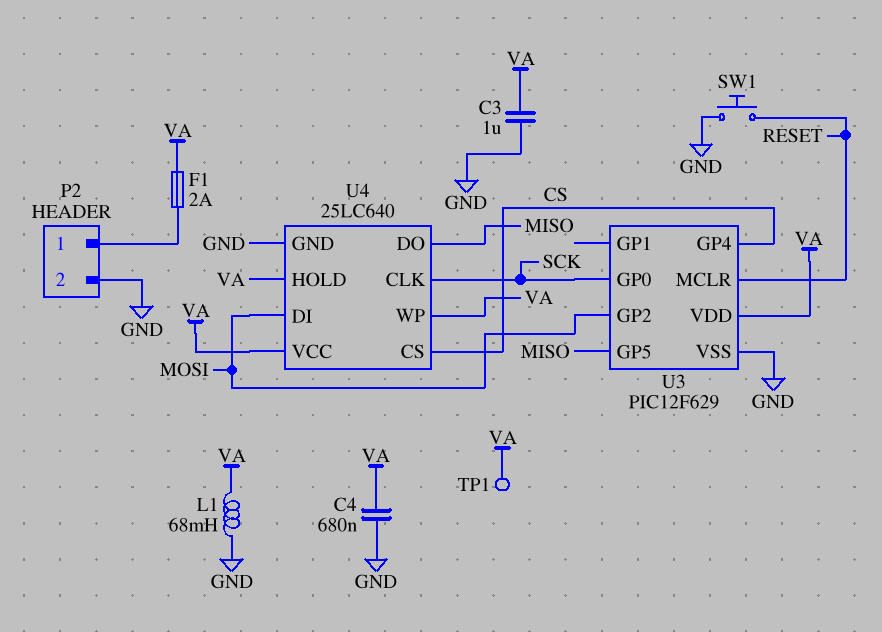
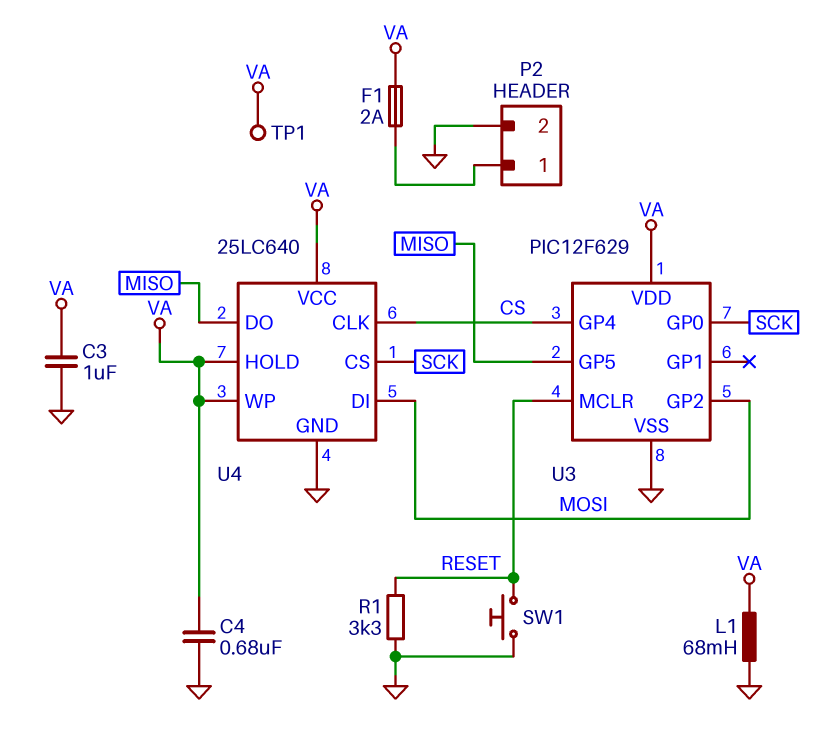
R1: none -> 3.3k (GND, RESET)
U4 pin CLK: SCK -> CS
U4 pin CS: CS -> SCK

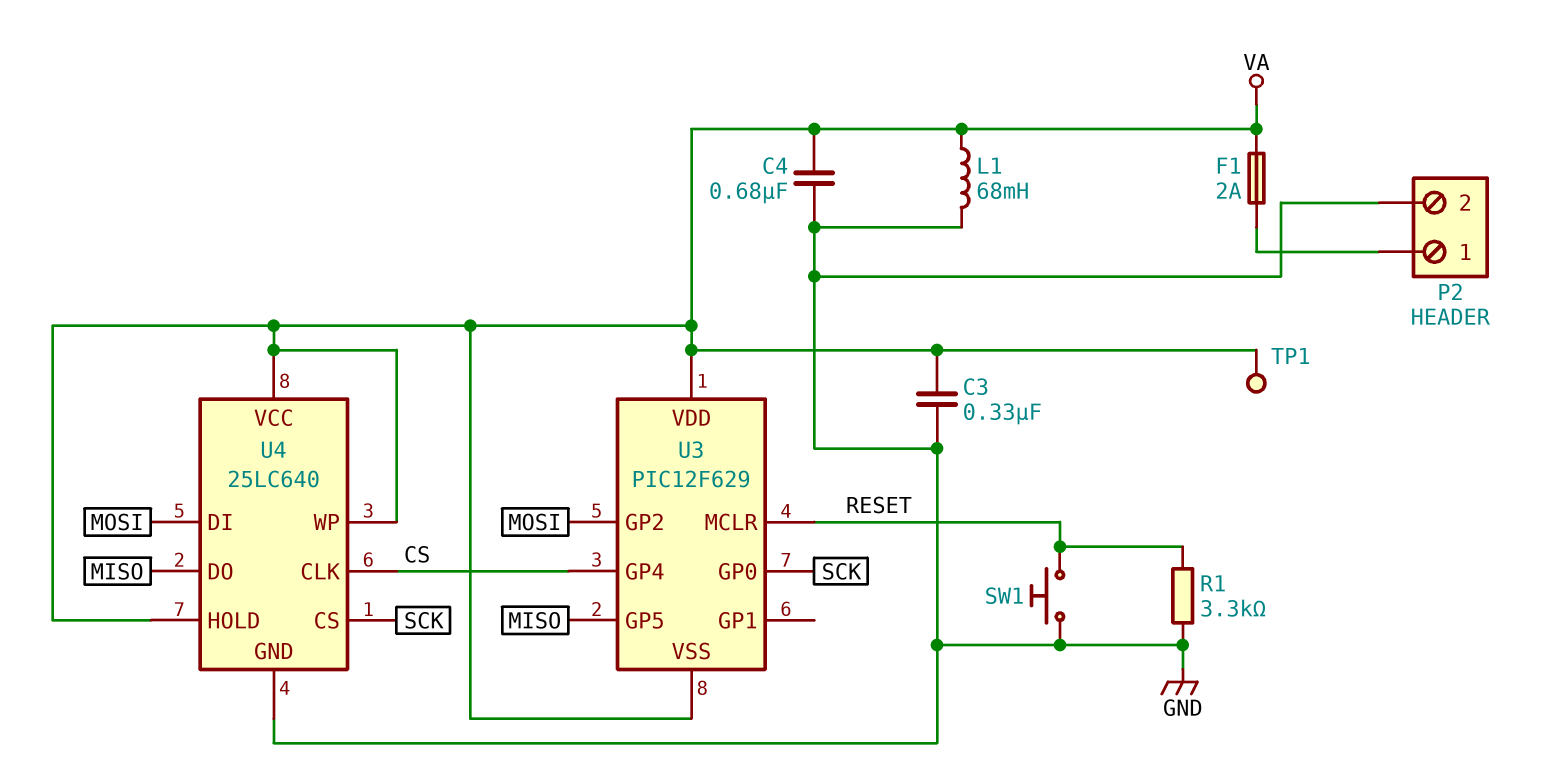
C3: 1uF (GND, VA) -> 330nF (GND, VA)
U3 pin VSS: GND -> VA

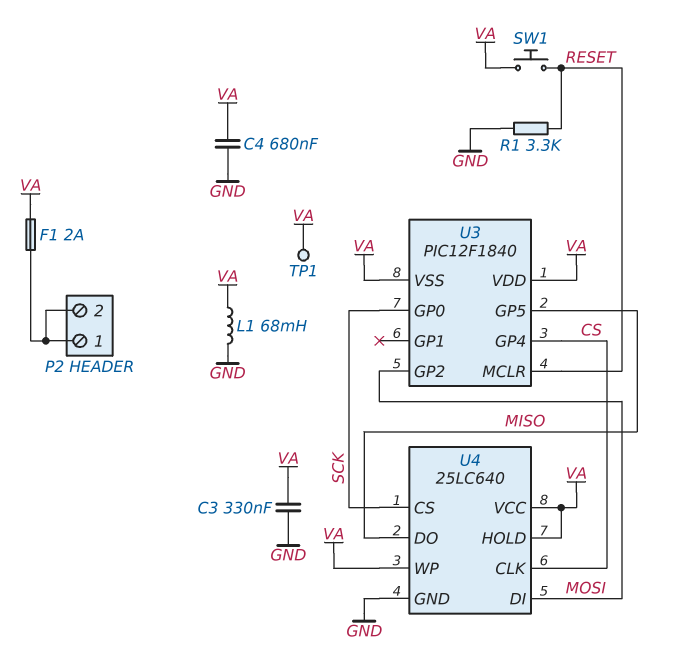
P2 pin 2: GND -> P2/1
SW1: button (GND, RESET) -> button (RESET, VA)
U3: PIC12F629 -> PIC12F1840

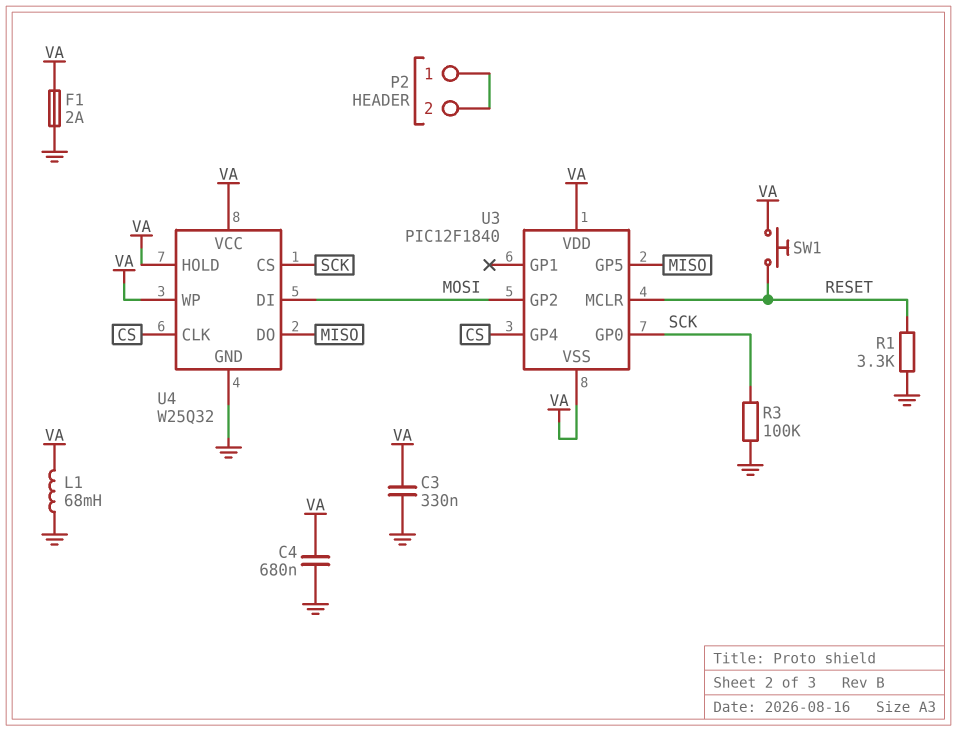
F1: 2A (P2/1, VA) -> 2A (GND, VA)
R3: none -> 100k (GND, SCK)
TP1: test point (VA) -> none
U4: 25LC640 -> W25Q32

